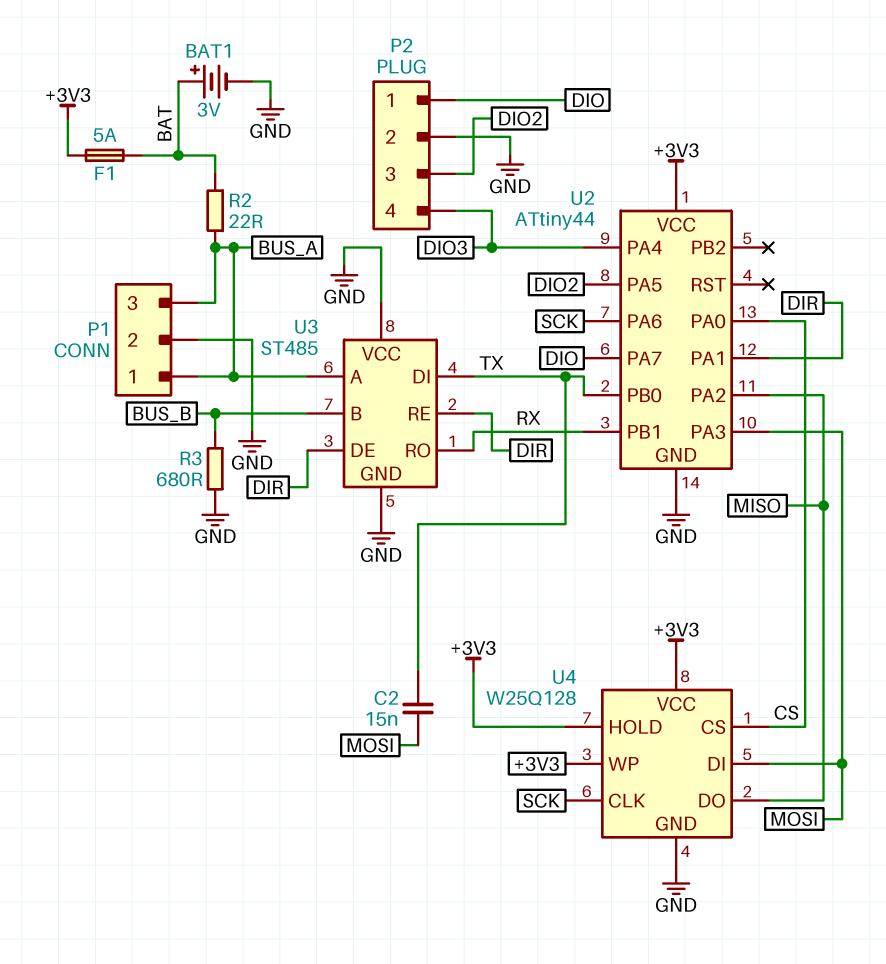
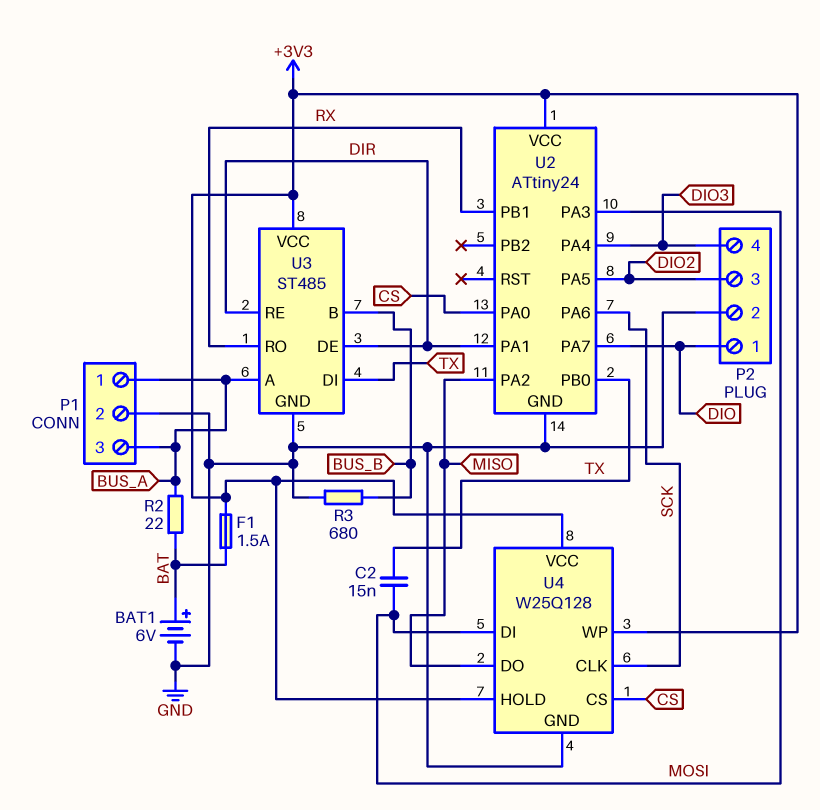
BAT1: 3V (plus BAT, minus GND) -> 6V (plus BAT, minus GND)
F1: 5A (+3V3, BAT) -> 1.5A (+3V3, BAT)
U2: ATtiny44 -> ATtiny24
U3 pin VCC: GND -> +3V3

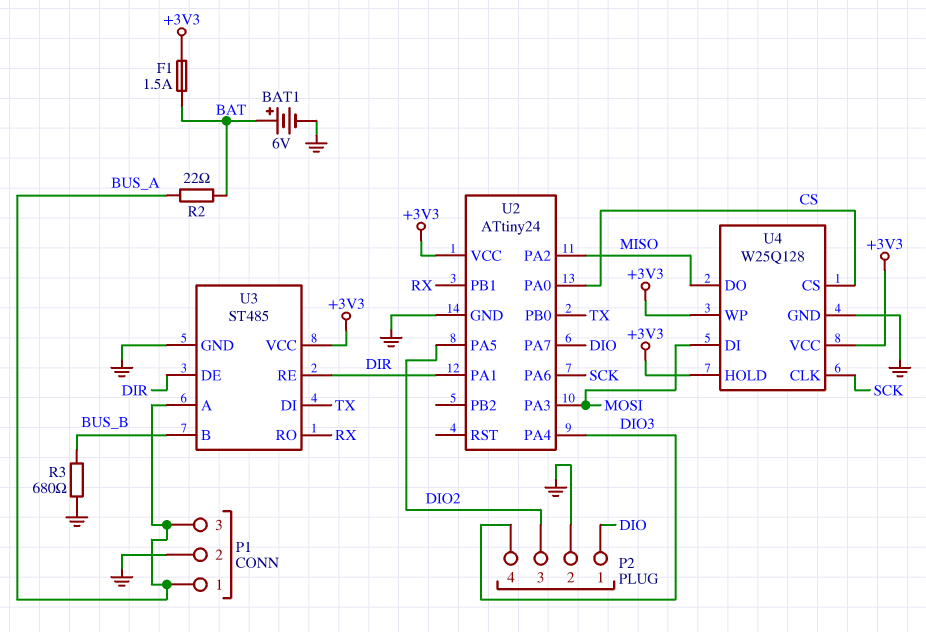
C2: 15nF (MOSI, TX) -> none

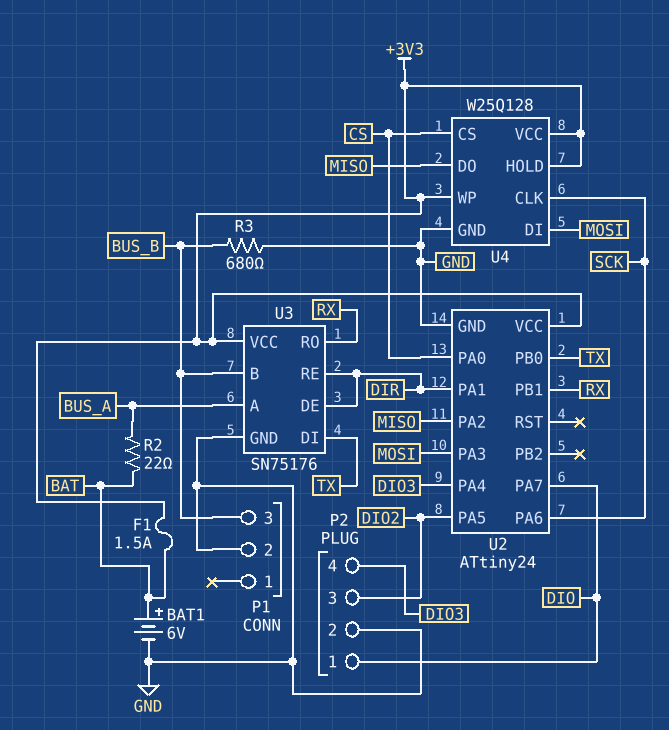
P1 pin 1: BUS_A -> none
P1 pin 3: BUS_A -> BUS_B
U3: ST485 -> SN75176

